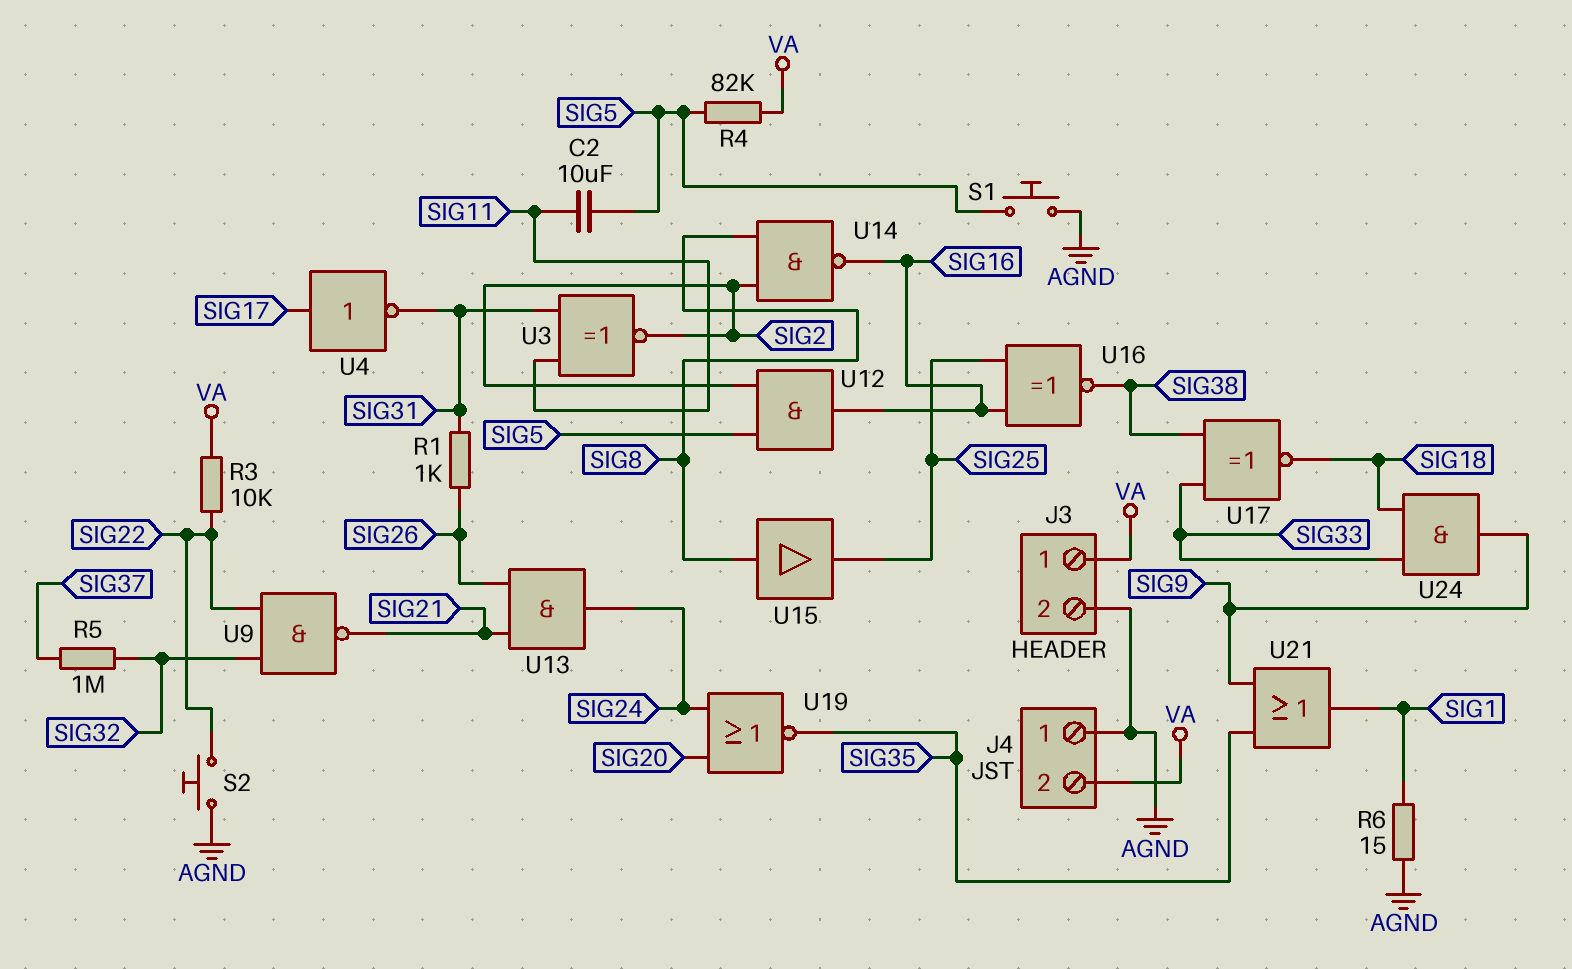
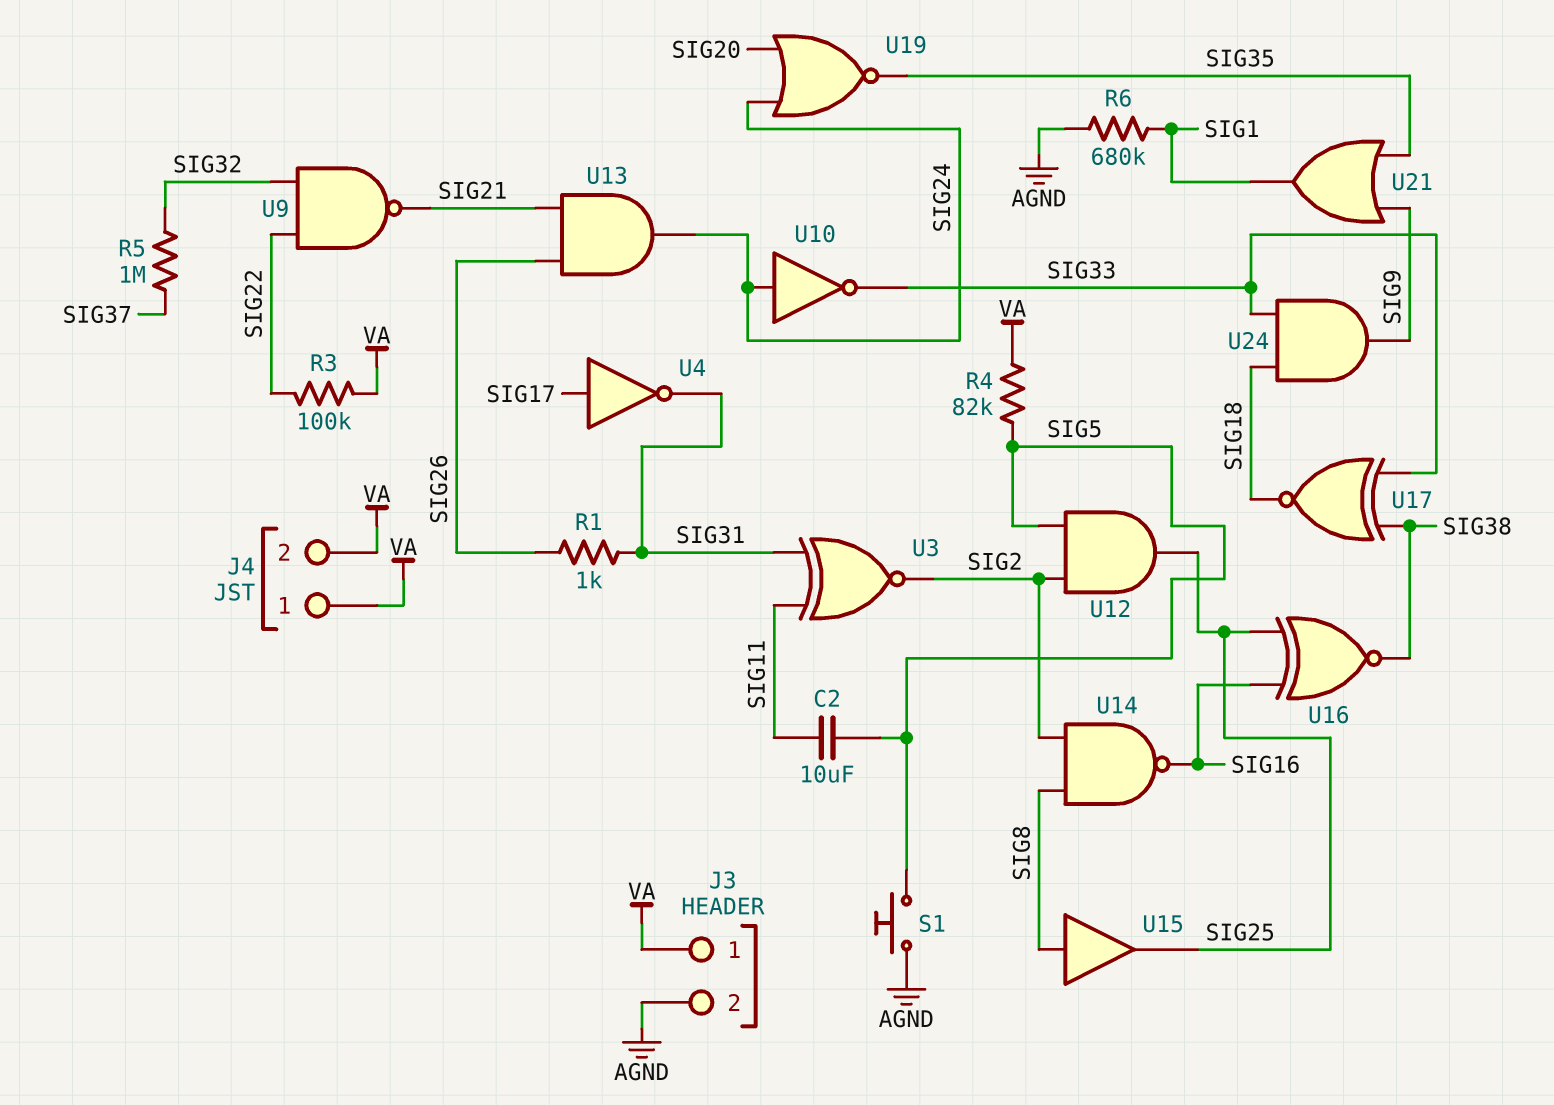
J4 pin 1: AGND -> VA
R3: 10k (SIG22, VA) -> 100k (SIG22, VA)
R6: 15 (AGND, SIG1) -> 680k (AGND, SIG1)
S2: button (AGND, SIG22) -> none
U10: none -> NOT (in SIG24, out SIG33)
U12: AND (in SIG2, in SIG5, out SIG16) -> AND (in SIG2, in SIG5, out SIG25)

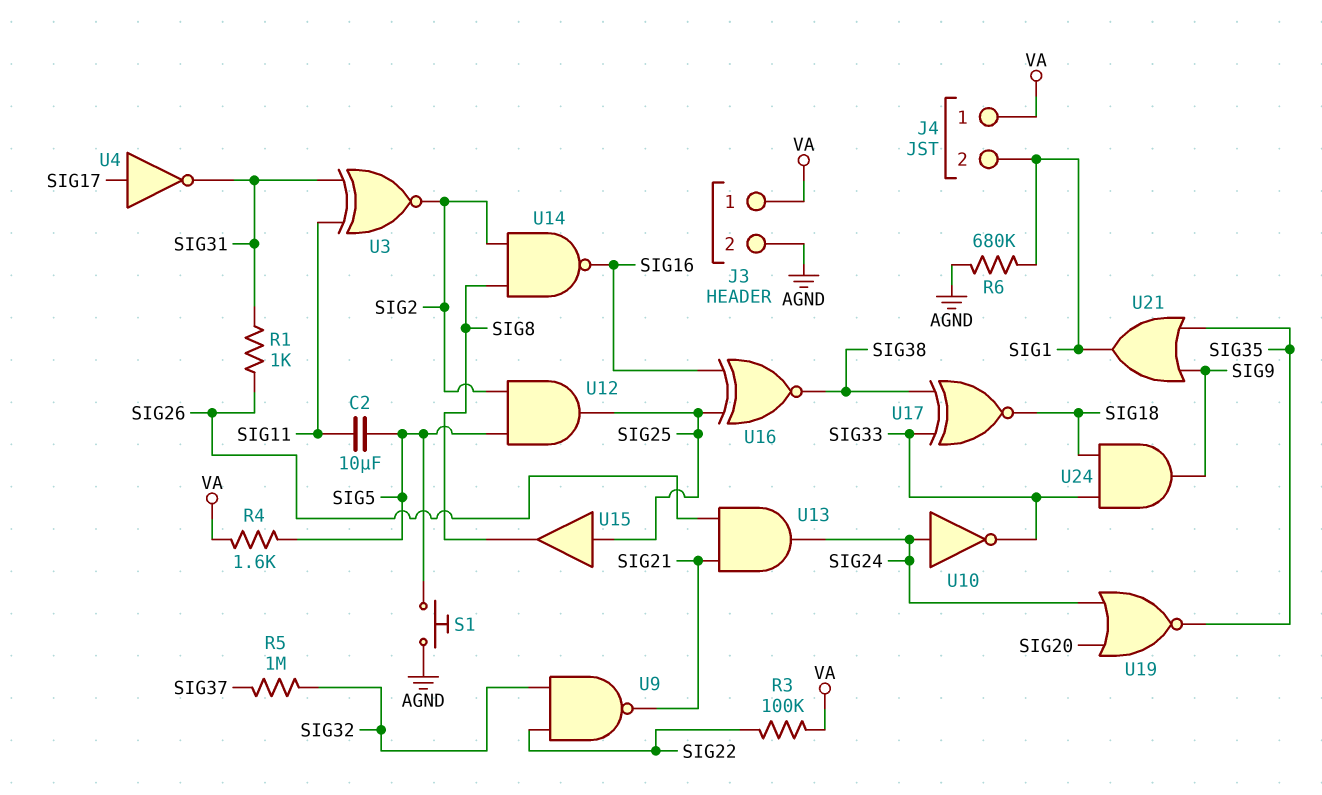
J4 pin 2: VA -> SIG1
R4: 82k (SIG5, VA) -> 1.6k (SIG5, VA)
U15: buffer (in SIG8, out SIG25) -> buffer (in SIG25, out SIG8)

